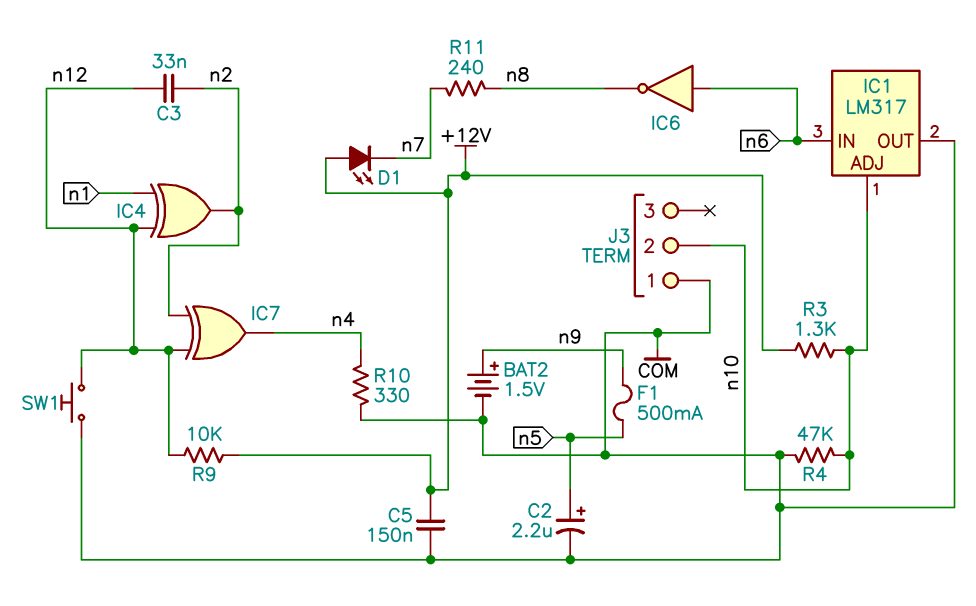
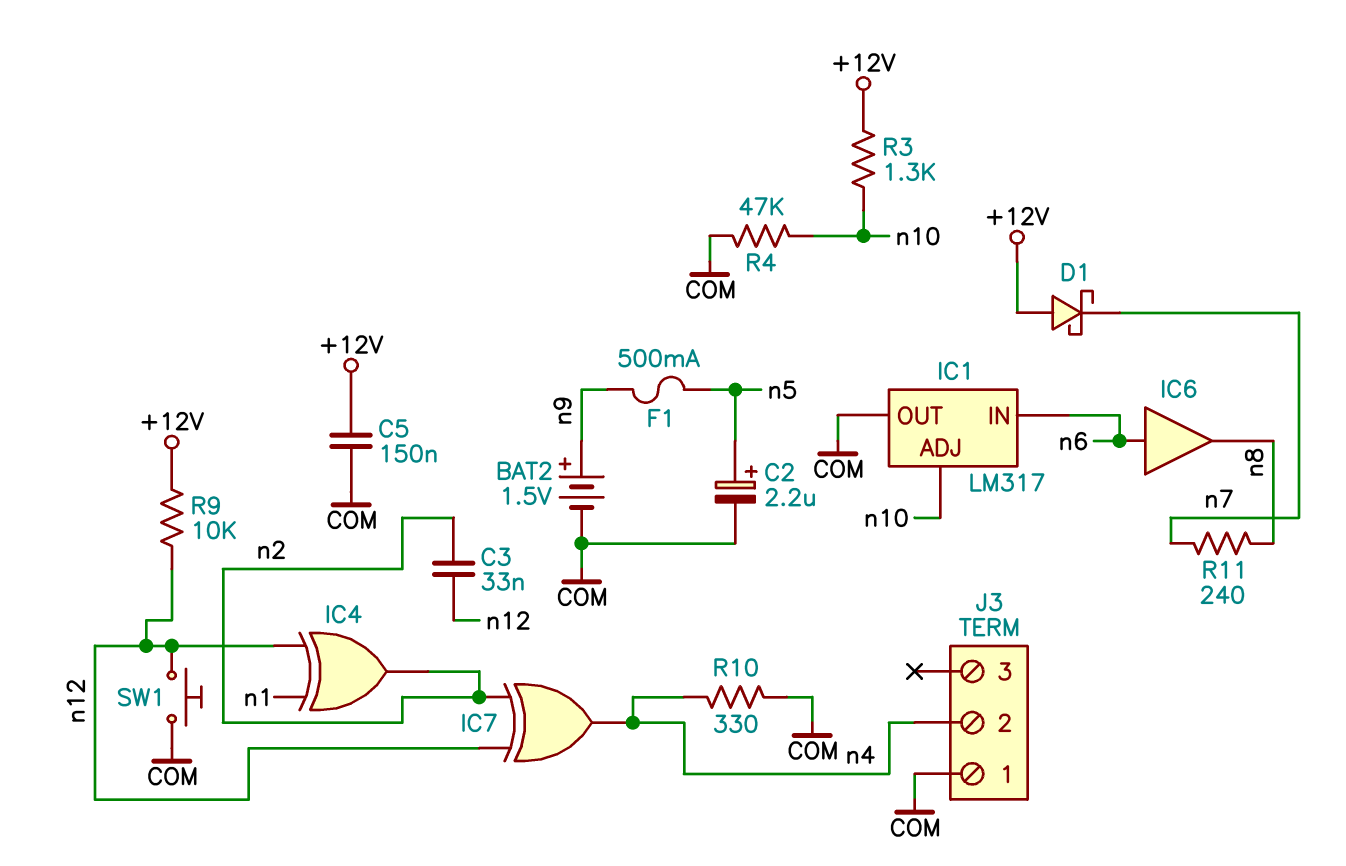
D1: LED (A +12V, K n7) -> schottky (A +12V, K n7)
IC6: NOT (in n6, out n8) -> buffer (in n6, out n8)
J3 pin 2: n10 -> n4

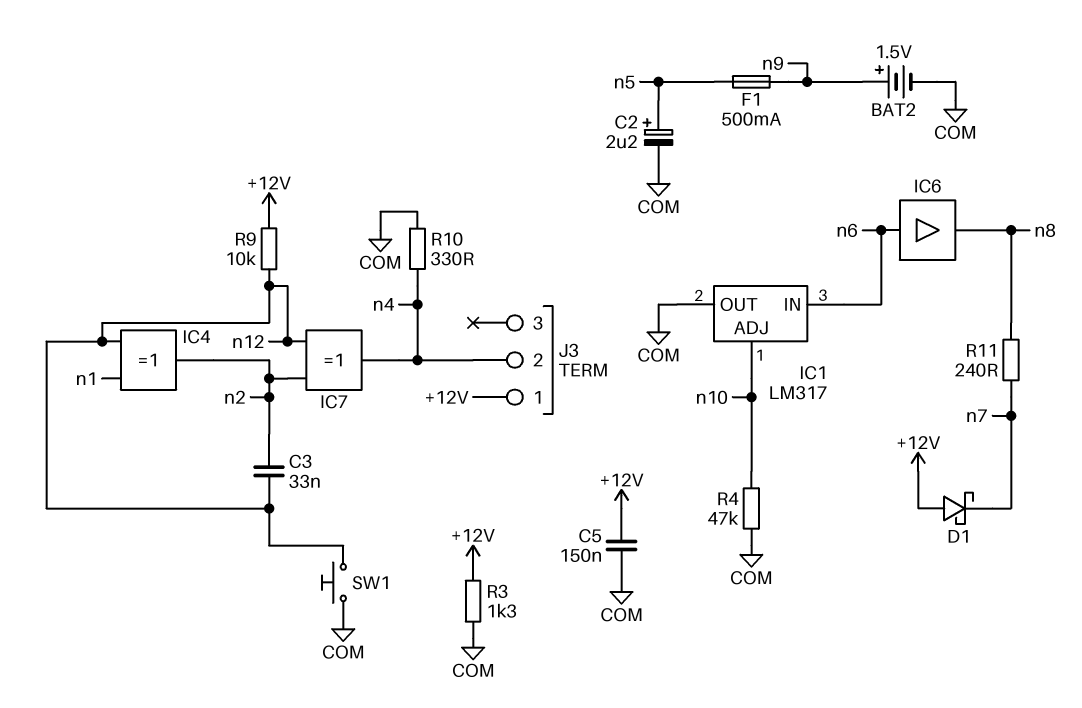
J3 pin 1: COM -> +12V
R3: 1.3k (+12V, n10) -> 1.3k (+12V, COM)

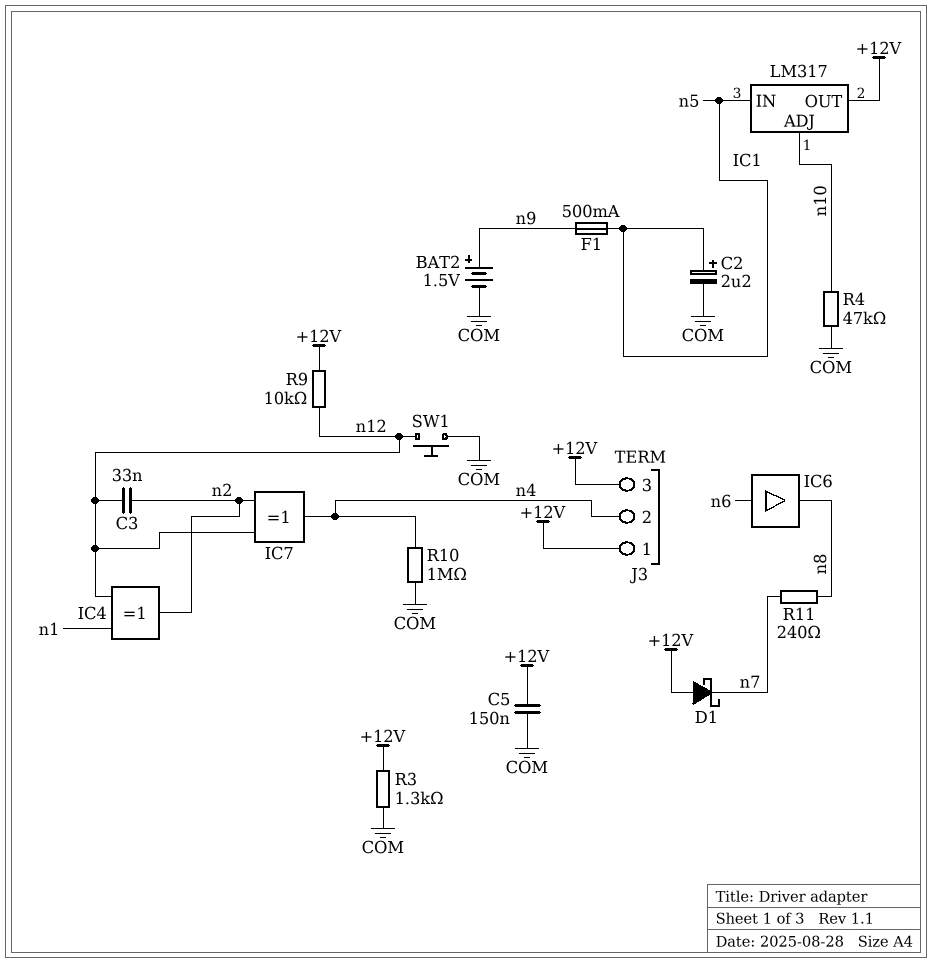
IC1 pin IN: n6 -> n5
IC1 pin OUT: COM -> +12V
J3 pin 3: none -> +12V
R10: 330 (COM, n4) -> 1M (COM, n4)

